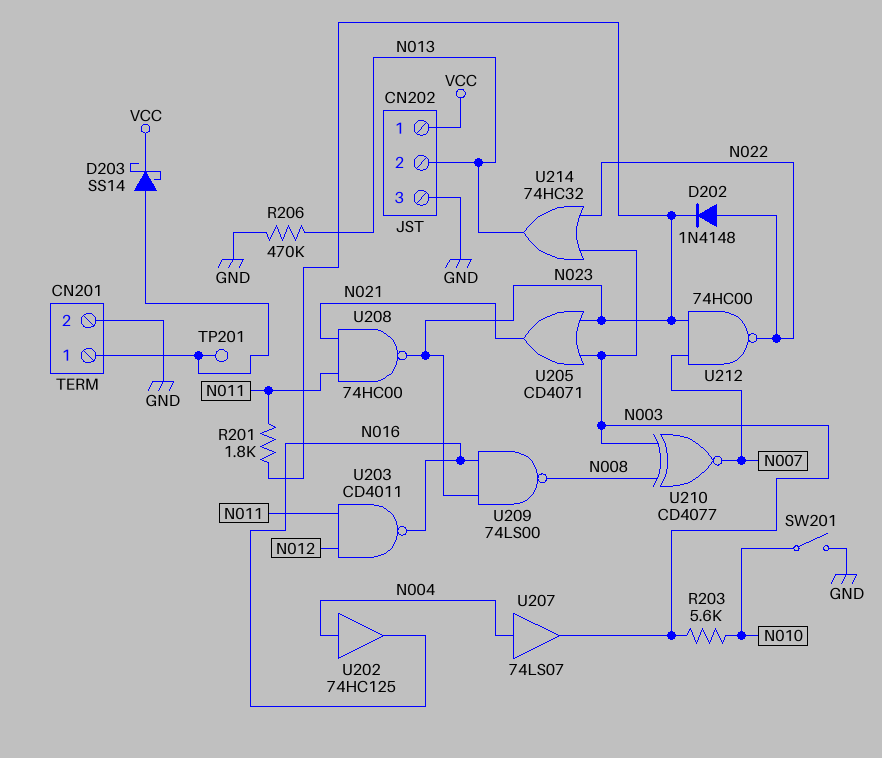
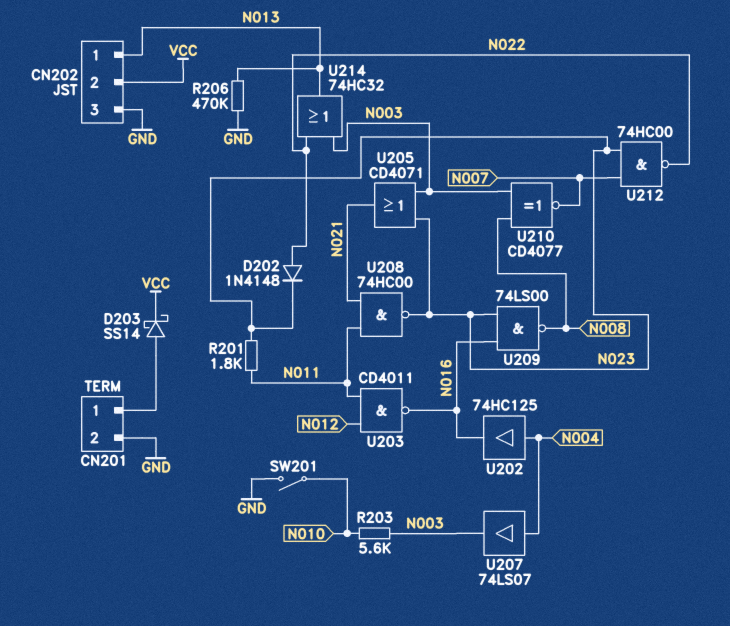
CN202 pin 1: VCC -> N013
CN202 pin 2: N013 -> VCC
TP201: test point (CN201/1) -> none

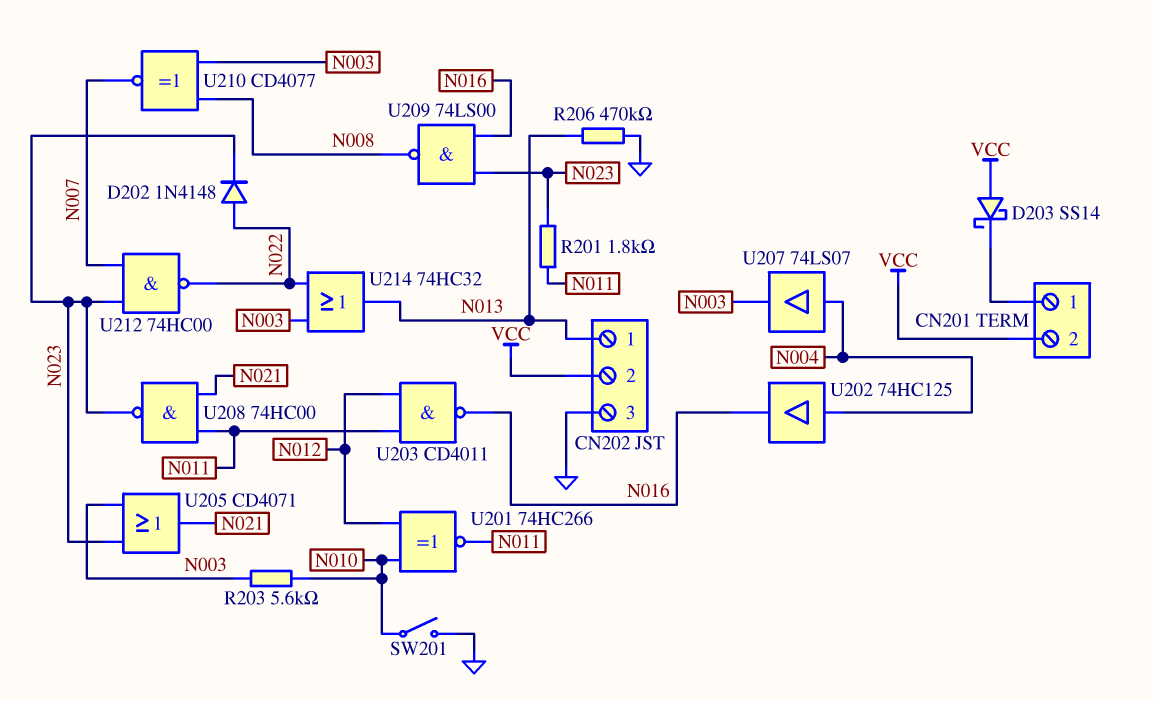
CN201 pin 2: GND -> VCC
D203: schottky SS14 (A CN201/1, K VCC) -> schottky SS14 (A VCC, K CN201/1)
U201: none -> XNOR 74HC266 (in N010, in N012, out N011)

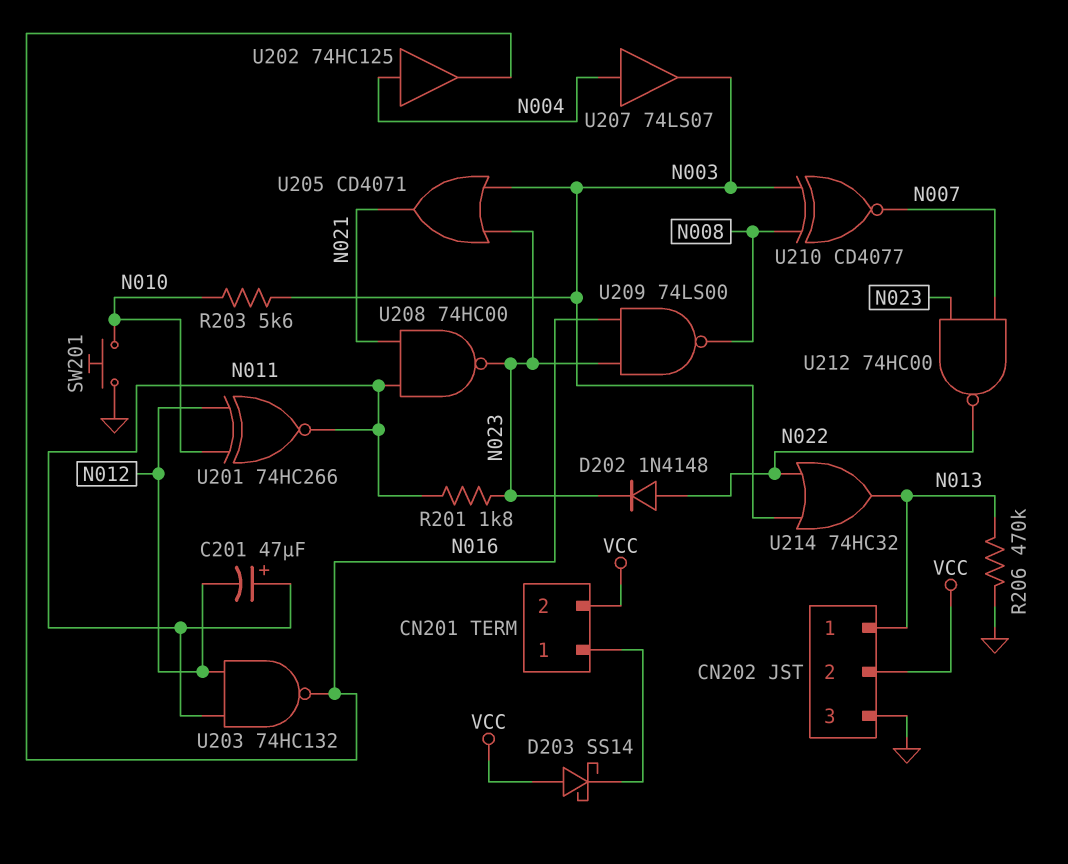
C201: none -> 47uF (plus N011, minus N012)
SW201: switch (GND, N010) -> button (GND, N010)
U203: NAND CD4011 (in N011, in N012, out N016) -> NAND 74HC132 (in N011, in N012, out N016)

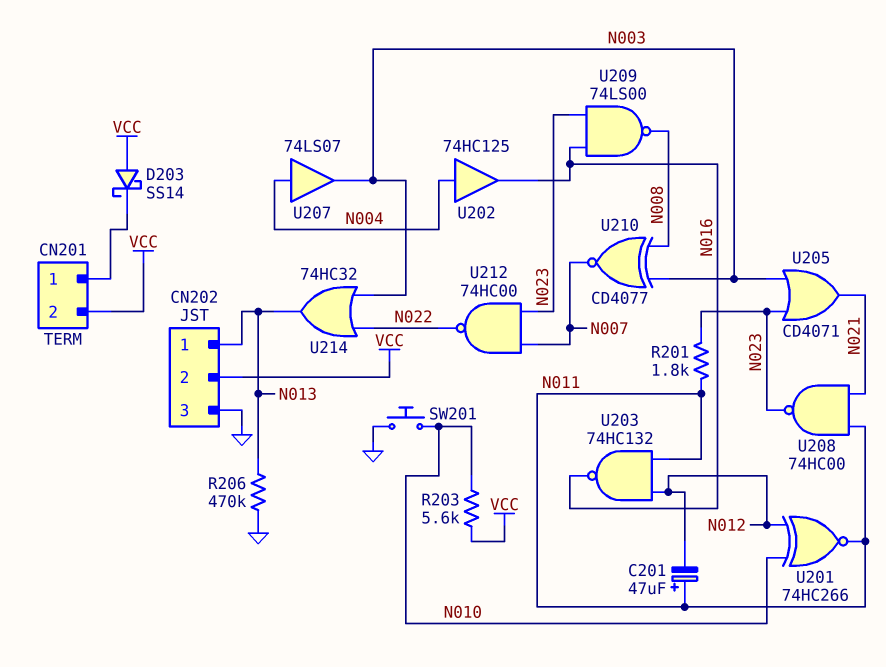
D202: diode 1N4148 (A N022, K N023) -> none
R203: 5.6k (N003, N010) -> 5.6k (N010, VCC)

